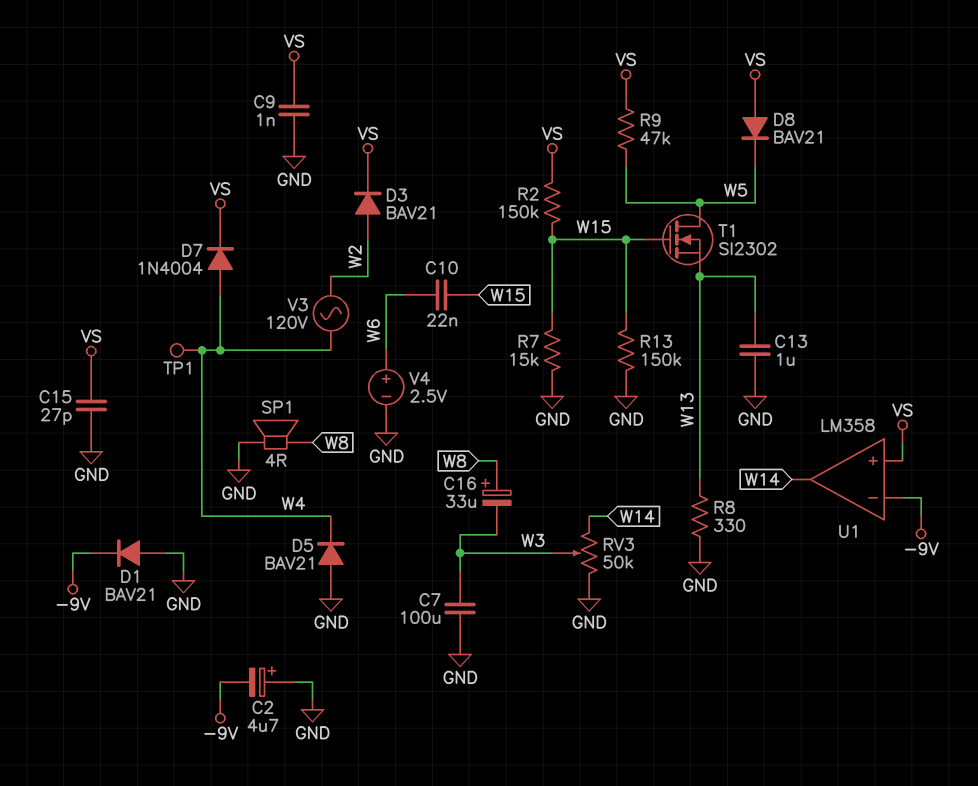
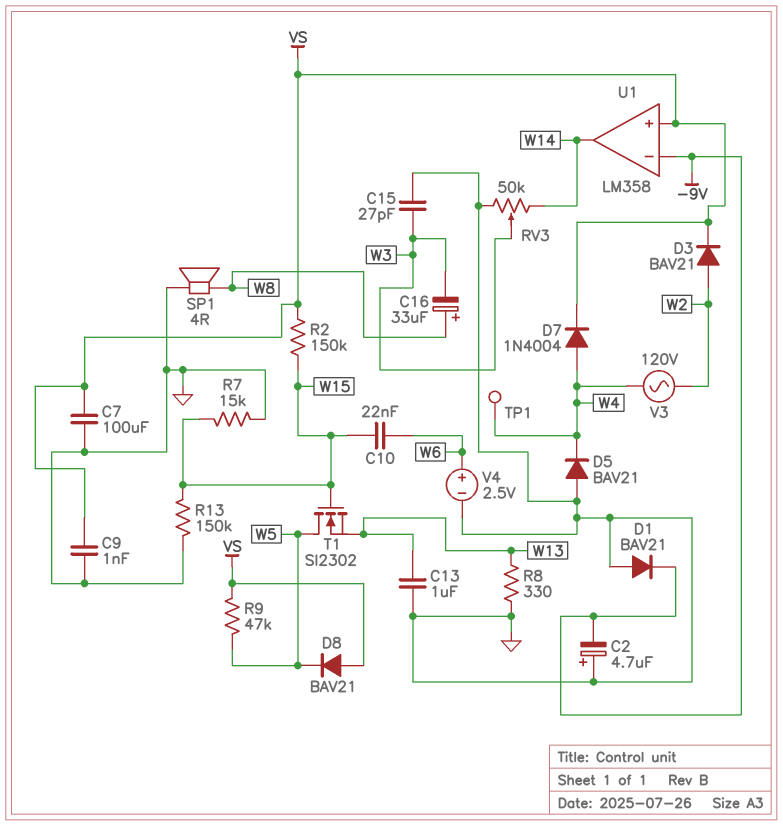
C7: 100uF (GND, W3) -> 100uF (GND, VS)
C15: 27pF (GND, VS) -> 27pF (GND, W3)

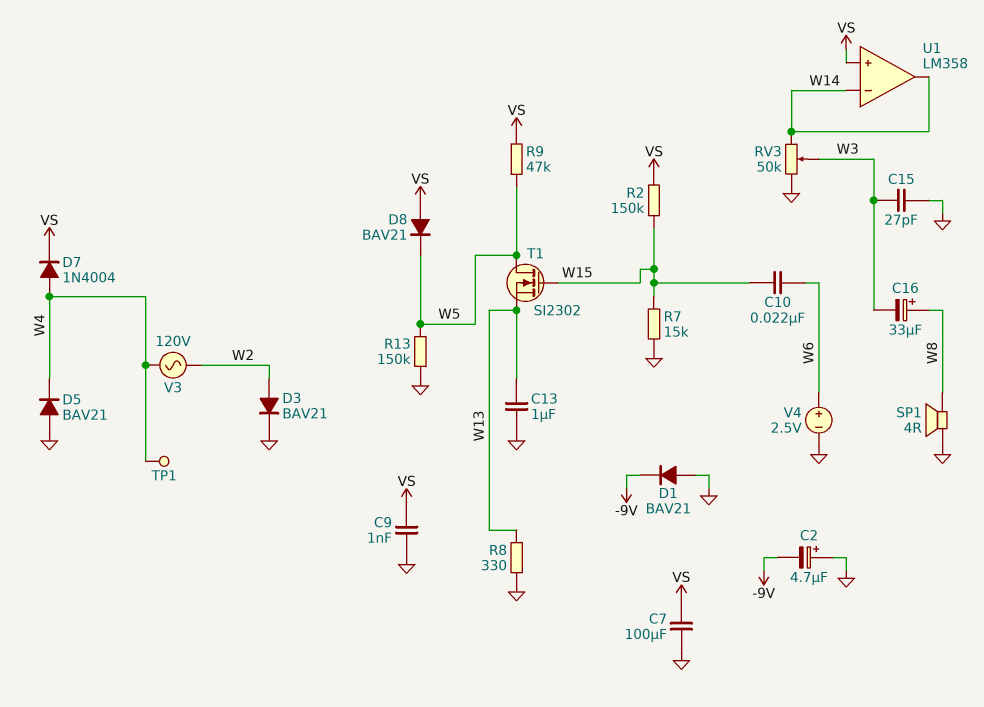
D3: diode BAV21 (A W2, K VS) -> diode BAV21 (A W2, K GND)
R13: 150k (GND, W15) -> 150k (GND, W5)
U1 pin in-: -9V -> W14

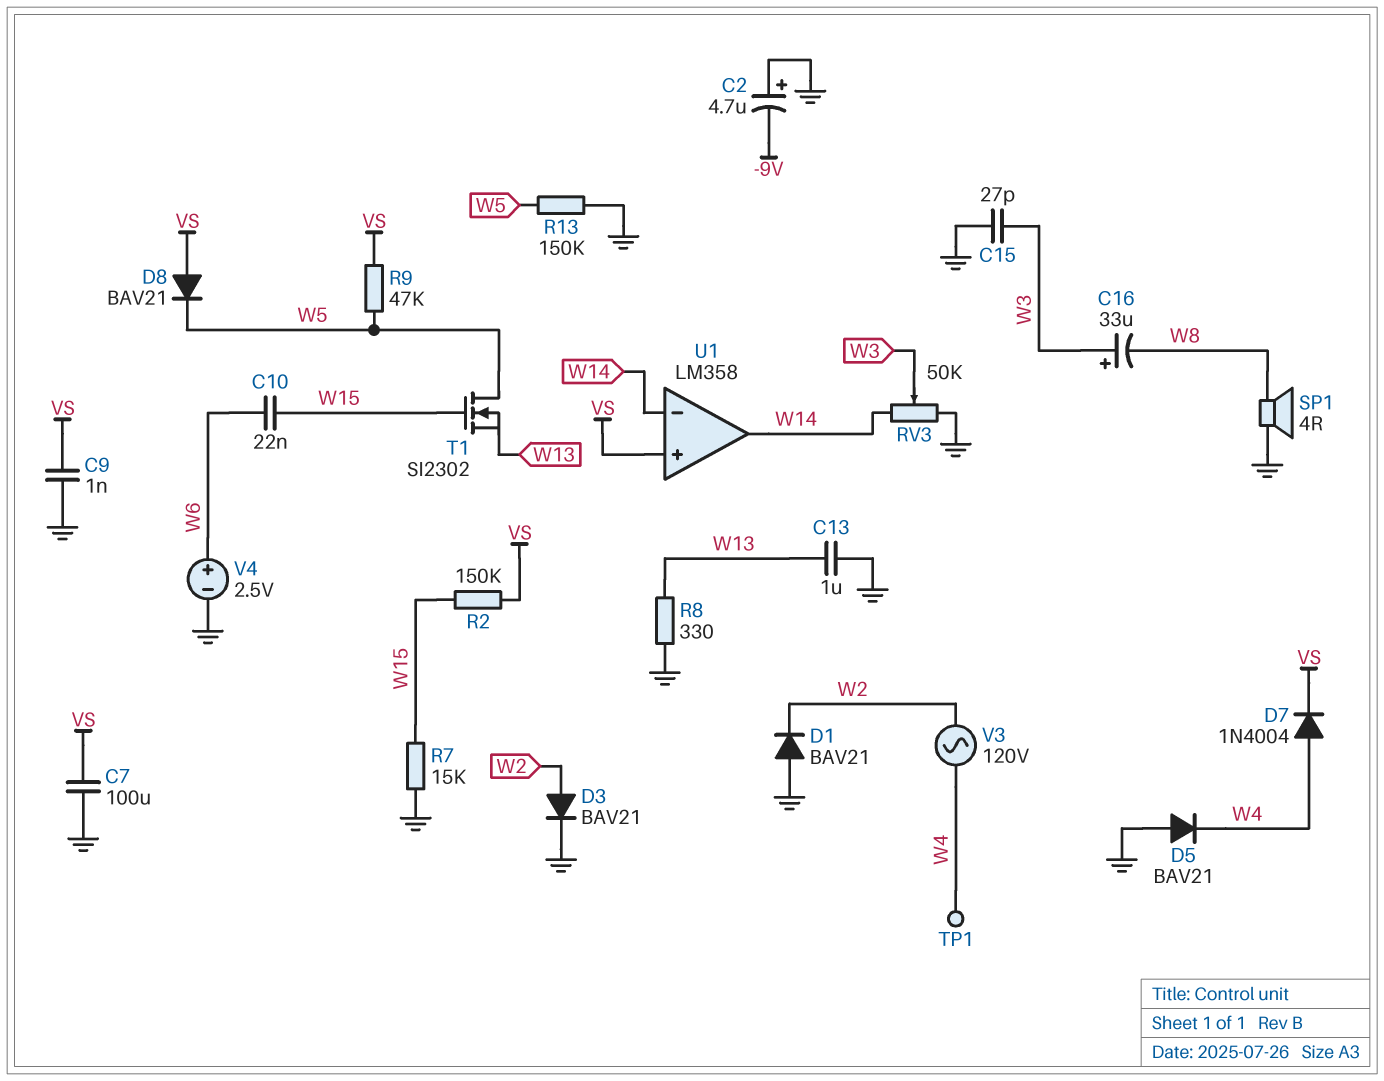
C16: 33uF (plus W8, minus W3) -> 33uF (plus W3, minus W8)
D1: diode BAV21 (A GND, K -9V) -> diode BAV21 (A GND, K W2)

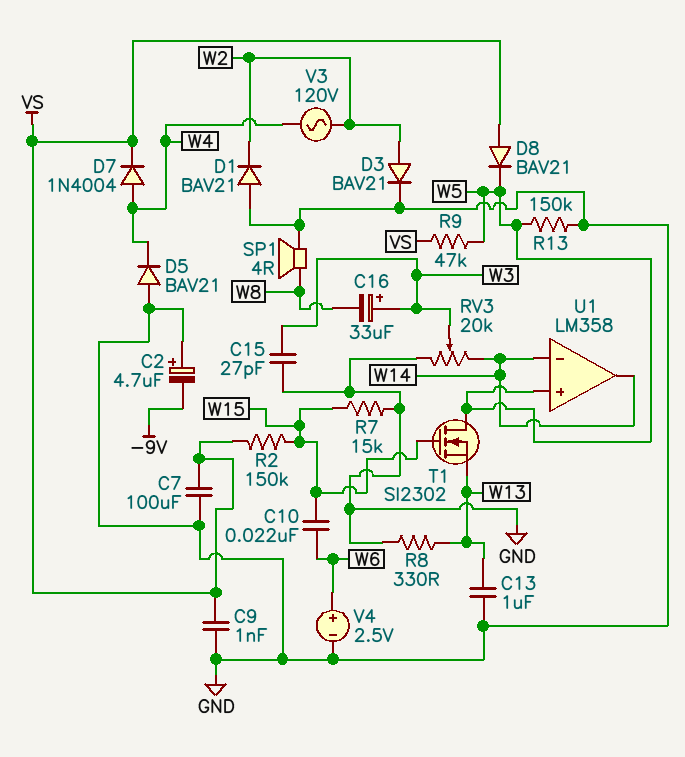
RV3: 50k (GND, W14, wiper W3) -> 20k (GND, W14, wiper W3)
TP1: test point (W4) -> none
U1 pin in+: VS -> W5

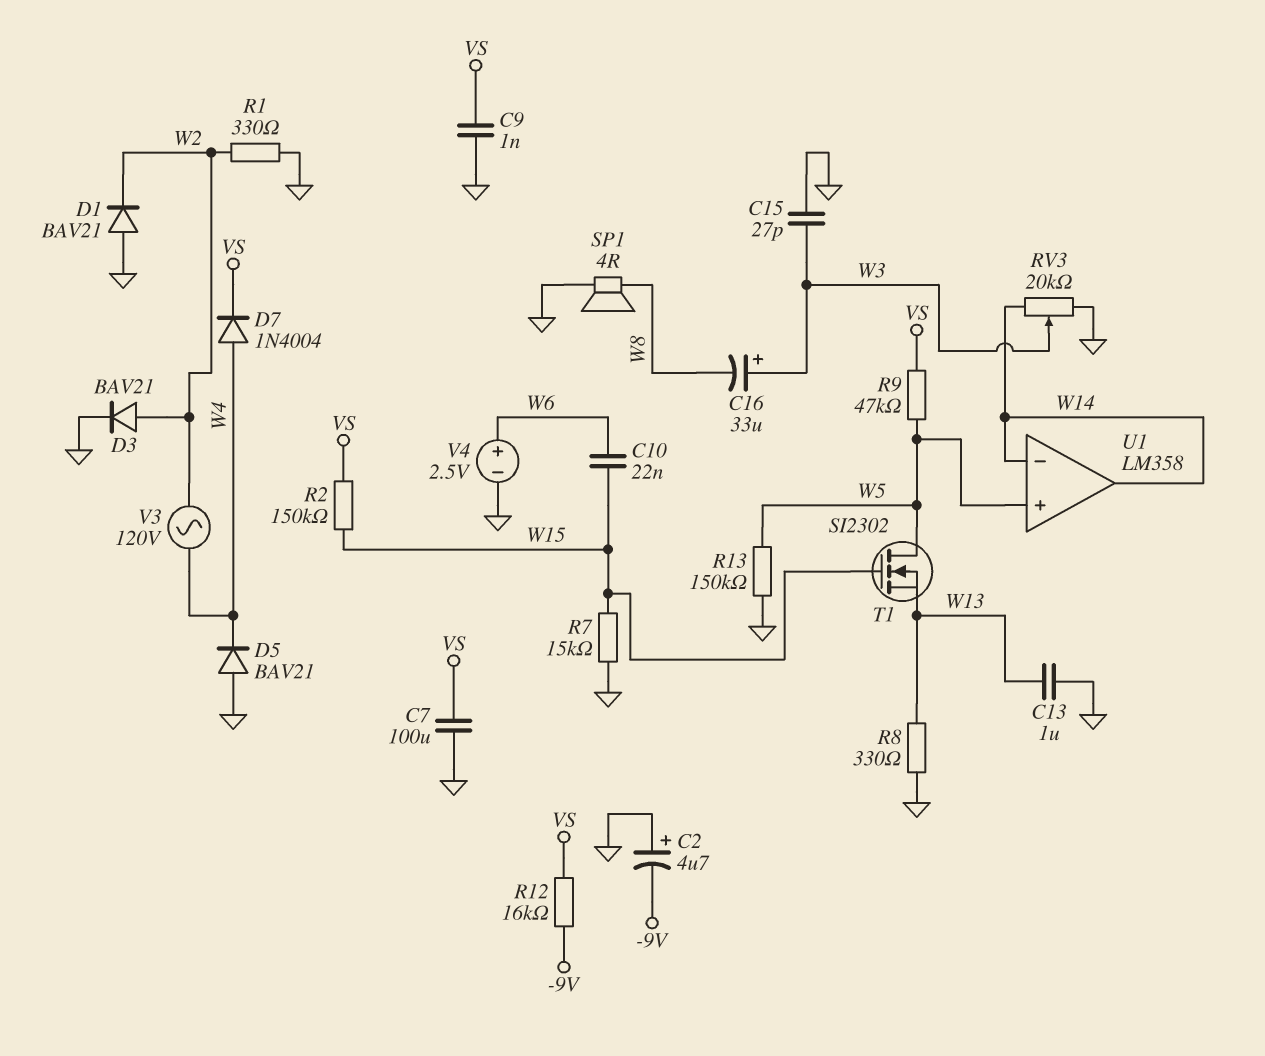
D8: diode BAV21 (A VS, K W5) -> none
R1: none -> 330 (GND, W2)
R12: none -> 16k (-9V, VS)

